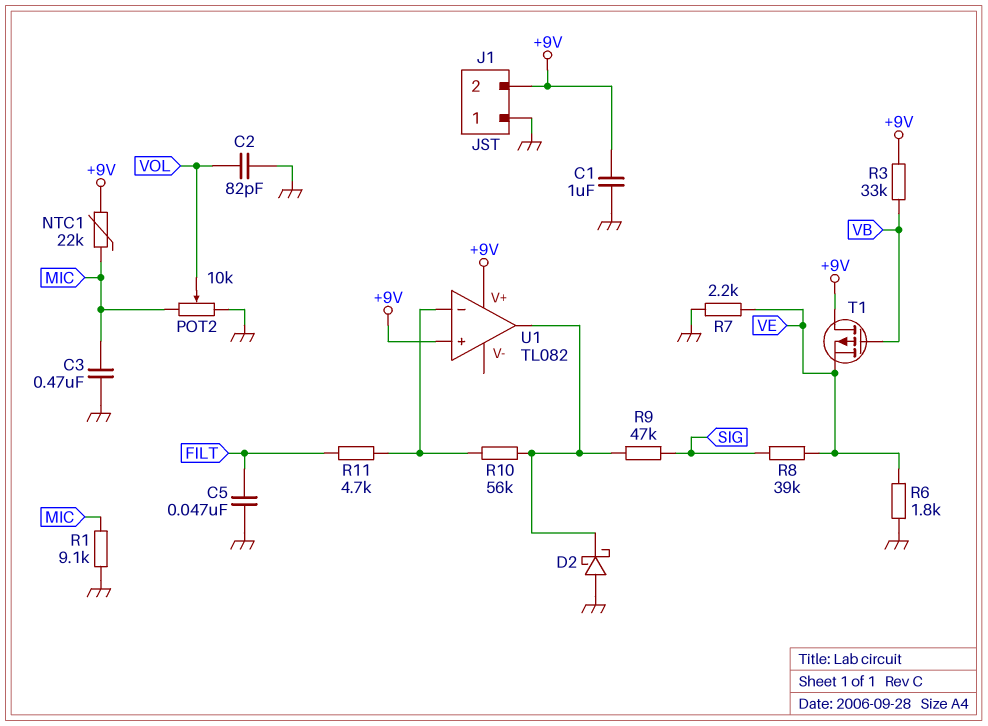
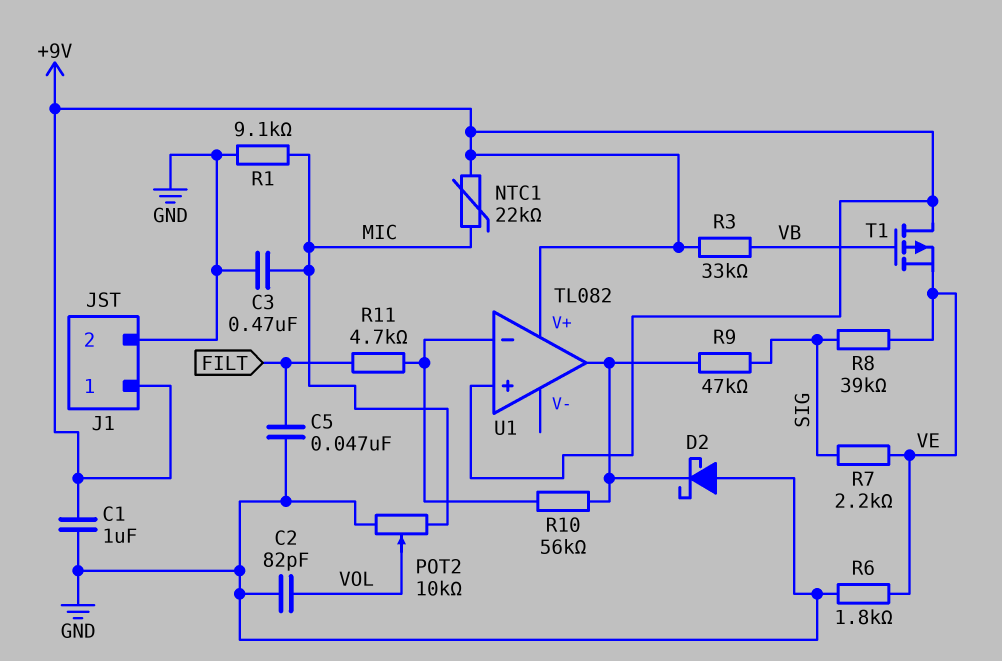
J1 pin 1: GND -> +9V
J1 pin 2: +9V -> GND
R7: 2.2k (GND, VE) -> 2.2k (SIG, VE)

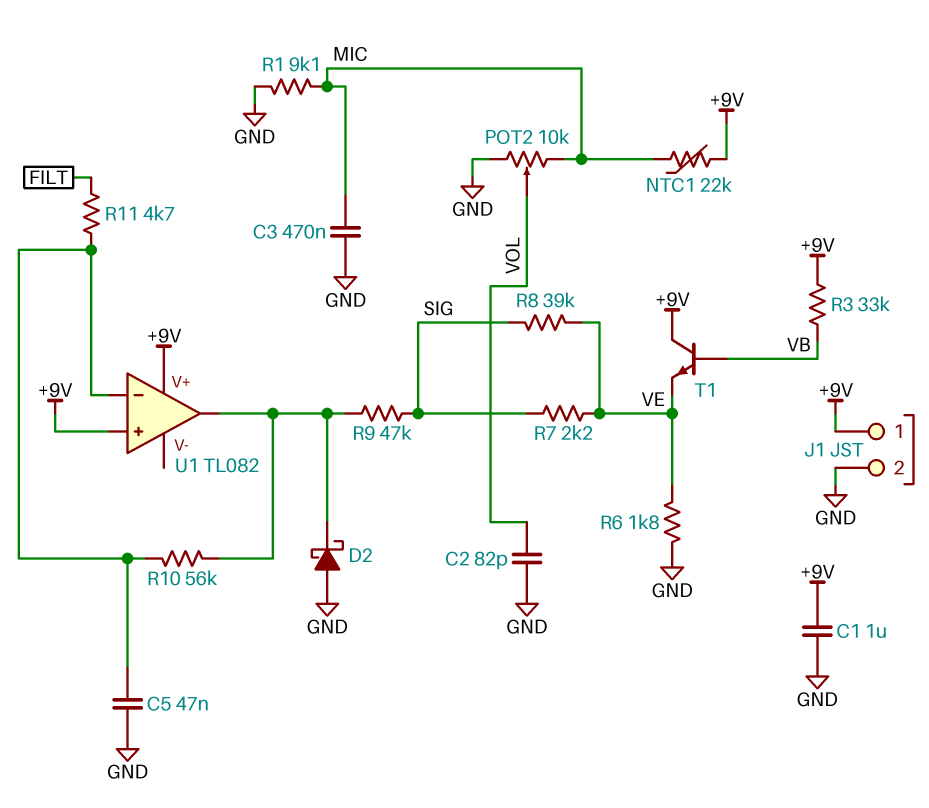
C5: 47nF (FILT, GND) -> 47nF (GND, U1/in-)
T1: PMOS (G VB, D +9V, S VE) -> NPN (B VB, C +9V, E VE)

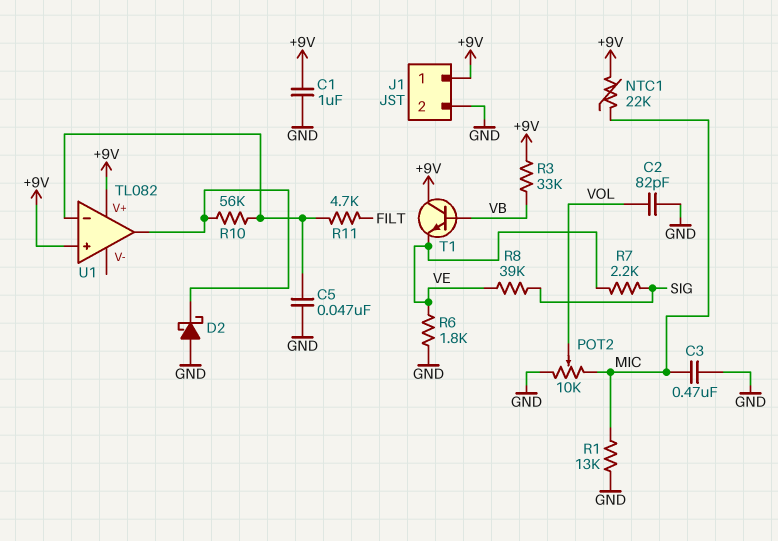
R1: 9.1k (GND, MIC) -> 13k (GND, MIC)
R9: 47k (SIG, U1/out) -> none

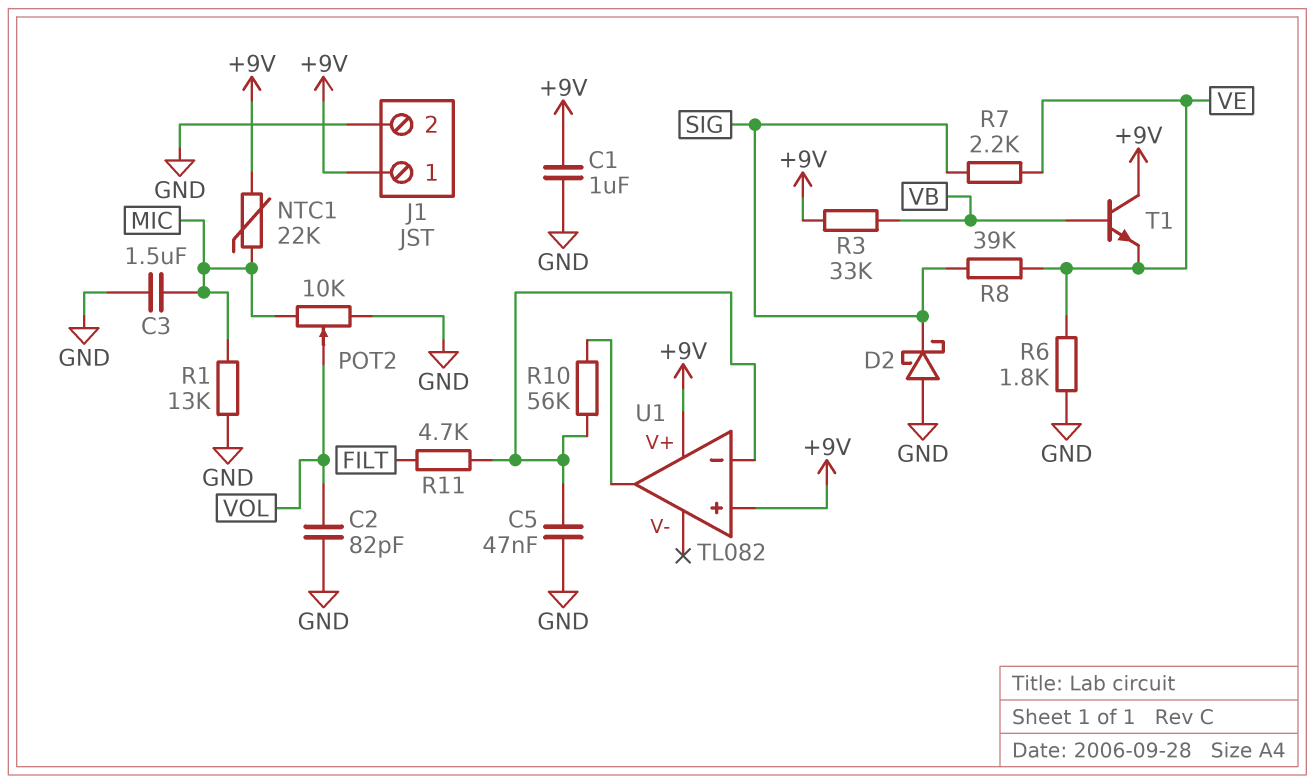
C3: 470nF (GND, MIC) -> 1.5uF (GND, MIC)
D2: schottky (A GND, K U1/out) -> schottky (A GND, K SIG)

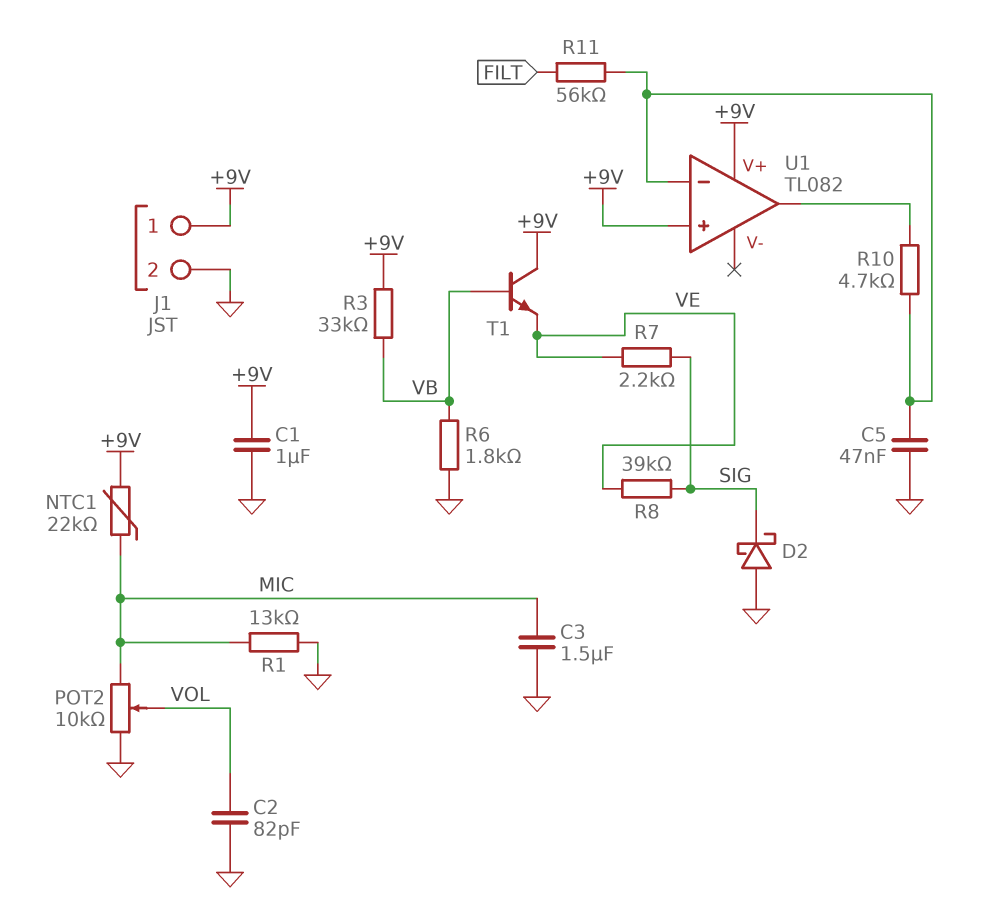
R6: 1.8k (GND, VE) -> 1.8k (GND, VB)
R10: 56k (U1/in-, U1/out) -> 4.7k (U1/in-, U1/out)
R11: 4.7k (FILT, U1/in-) -> 56k (FILT, U1/in-)

